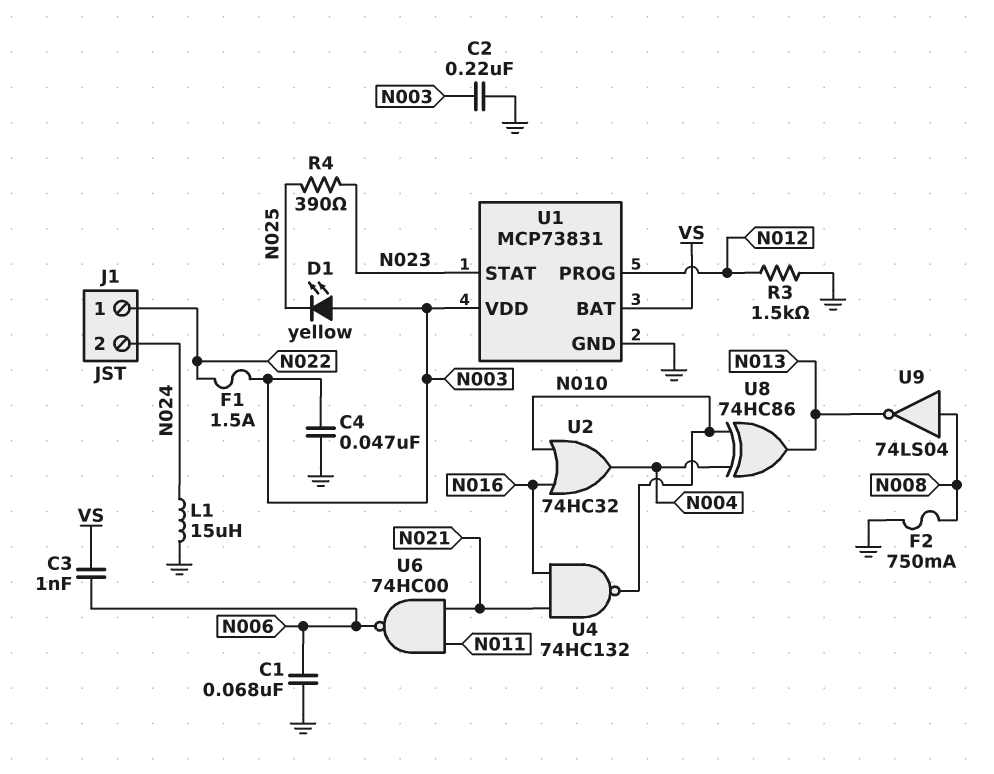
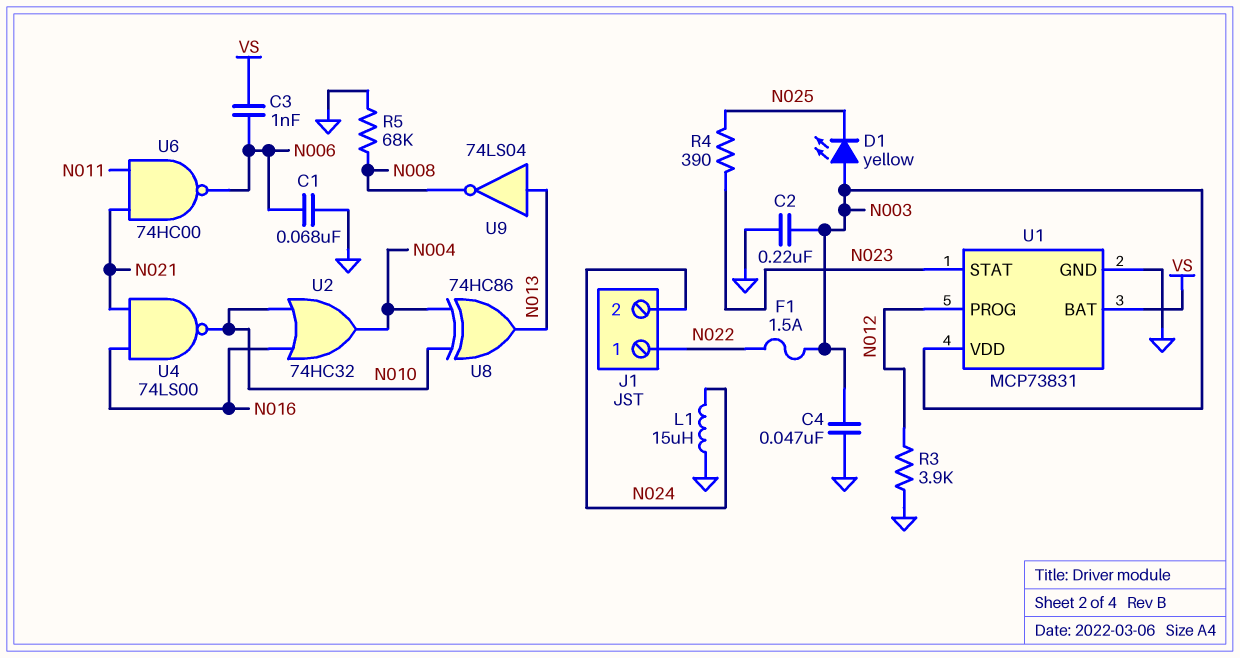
F2: 750mA (GND, N008) -> none
R3: 1.5k (GND, N012) -> 3.9k (GND, N012)
R5: none -> 68k (GND, N008)
U4: NAND 74HC132 (in N016, in N021, out N010) -> NAND 74LS00 (in N016, in N021, out N010)
U9: NOT 74LS04 (in N008, out N013) -> NOT 74LS04 (in N013, out N008)

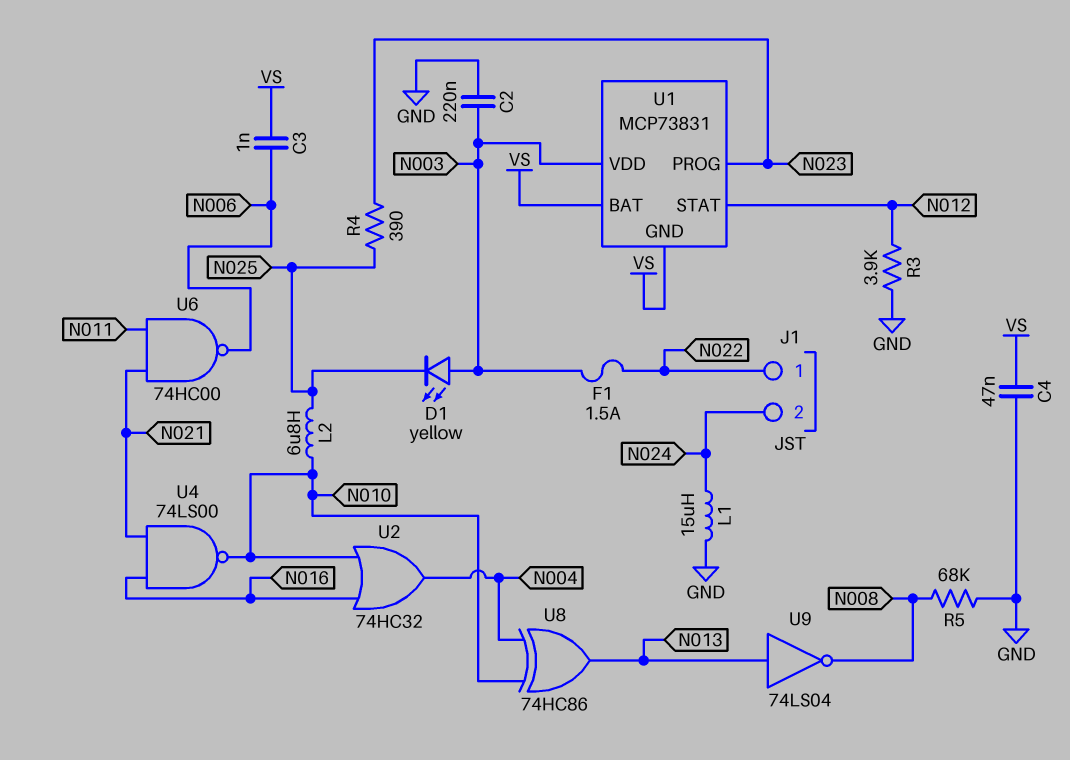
C1: 68nF (GND, N006) -> none
C4: 47nF (GND, N003) -> 47nF (GND, VS)
L2: none -> 6.8uH (N010, N025)
U1 pin GND: GND -> VS
U1 pin PROG: N012 -> N023
U1 pin STAT: N023 -> N012

